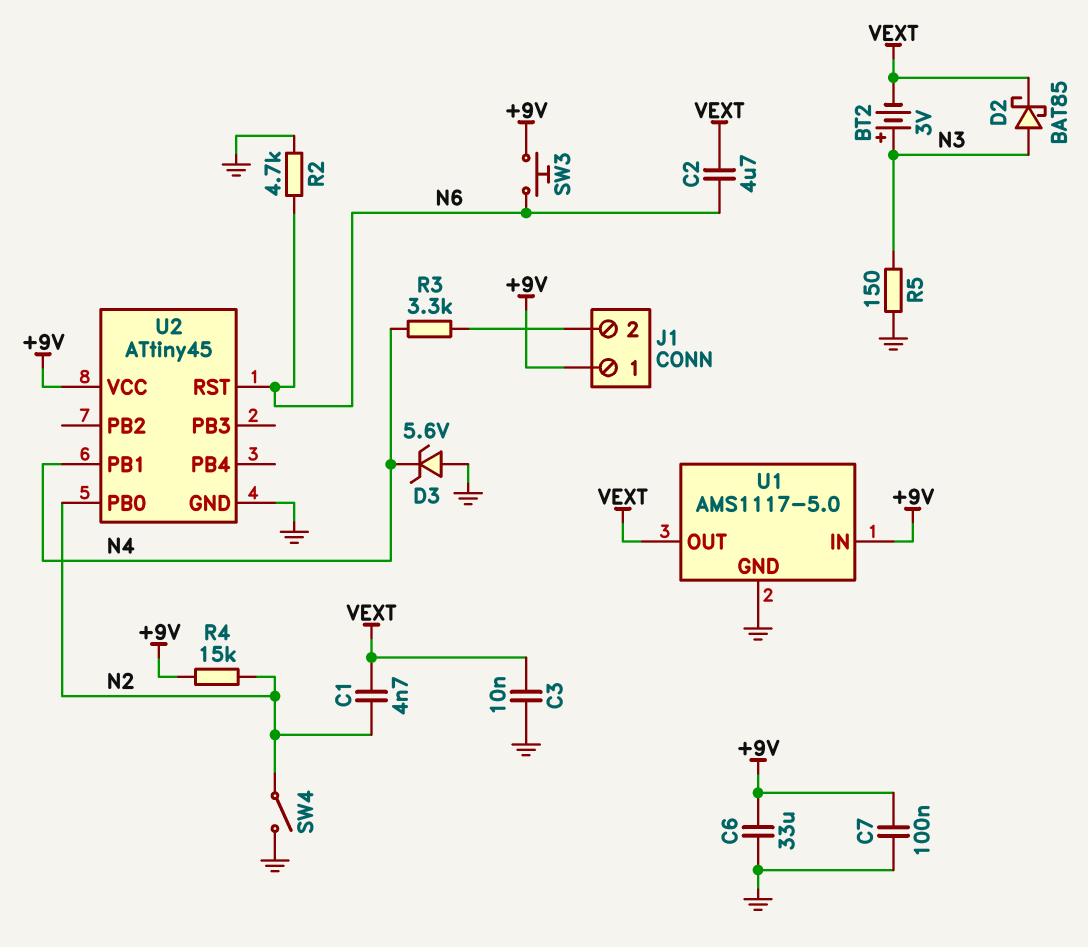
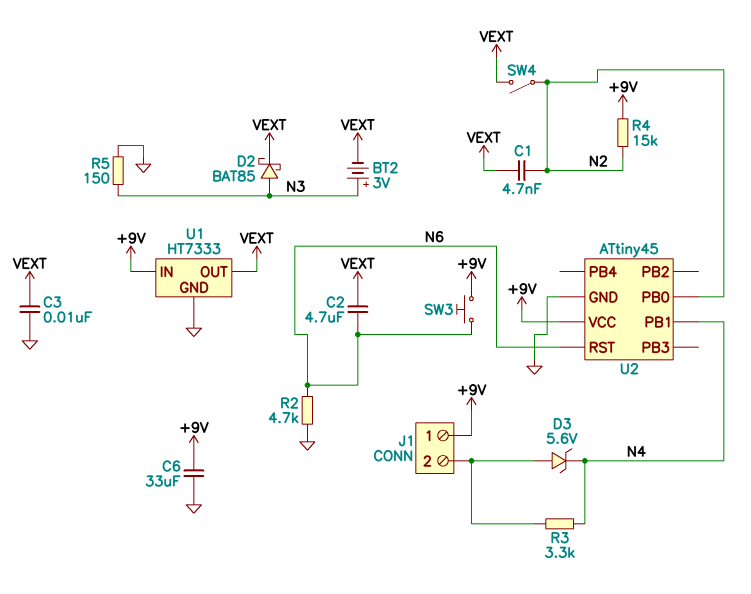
C7: 100nF (+9V, GND) -> none
D3: zener 5.6V (A GND, K N4) -> zener 5.6V (A J1/2, K N4)
SW4: switch (GND, N2) -> switch (N2, VEXT)
U1: AMS1117-5.0 -> HT7333

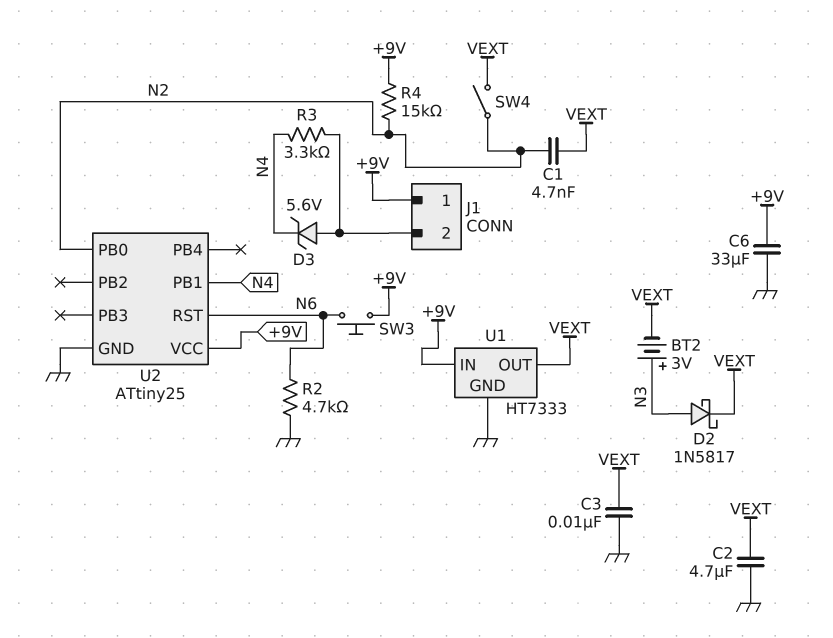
C2: 4.7uF (N6, VEXT) -> 4.7uF (GND, VEXT)
D2: schottky BAT85 (A N3, K VEXT) -> schottky 1N5817 (A N3, K VEXT)
R5: 150 (GND, N3) -> none
U2: ATtiny45 -> ATtiny25

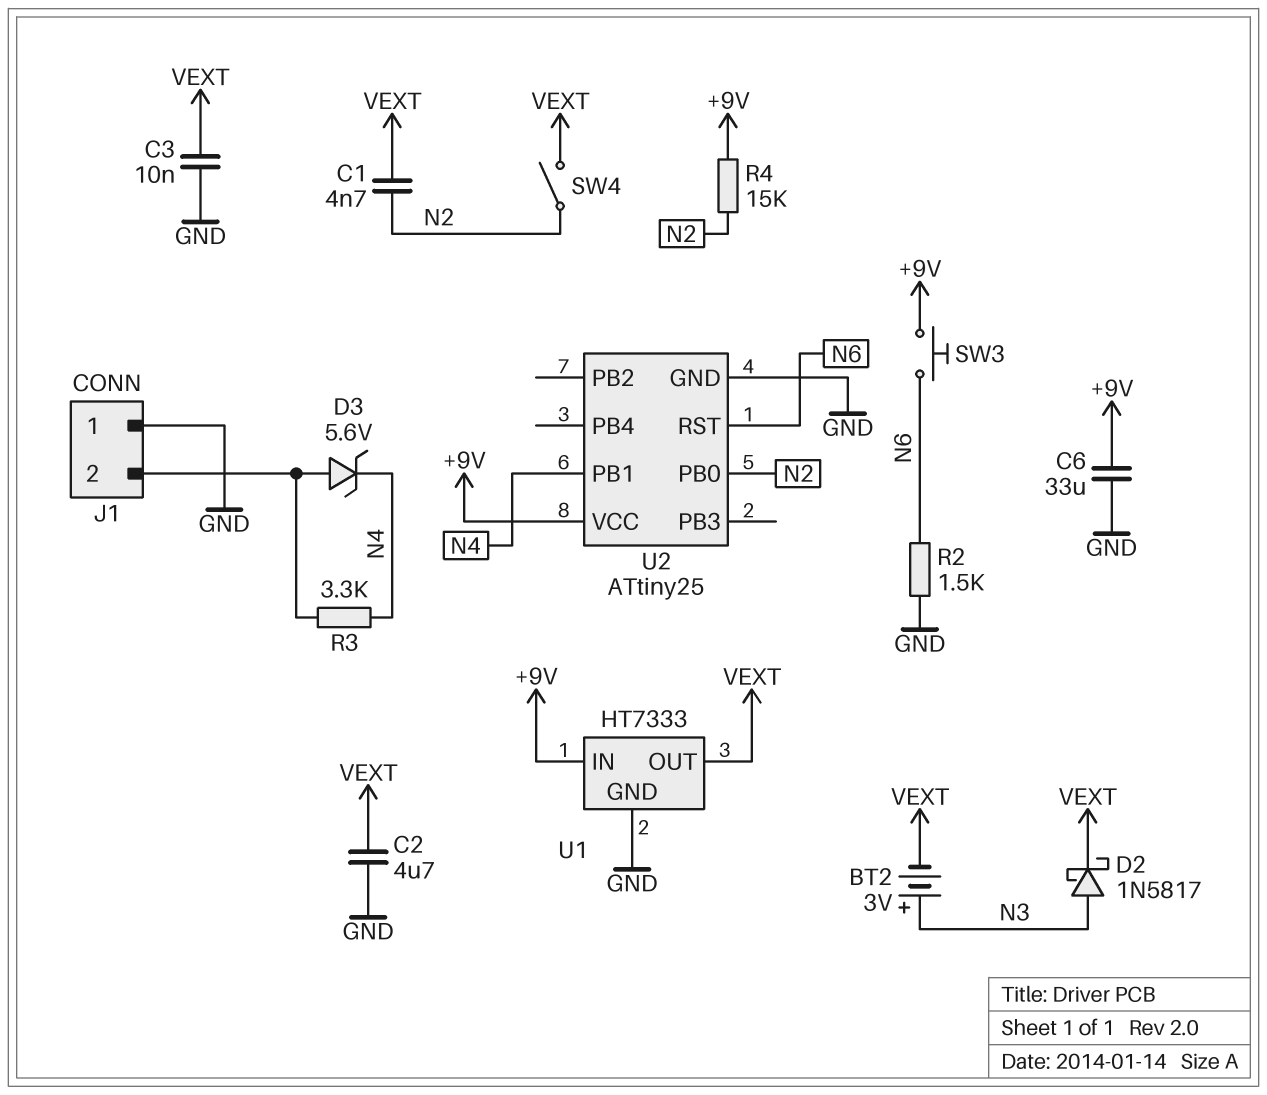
J1 pin 1: +9V -> GND
R2: 4.7k (GND, N6) -> 1.5k (GND, N6)

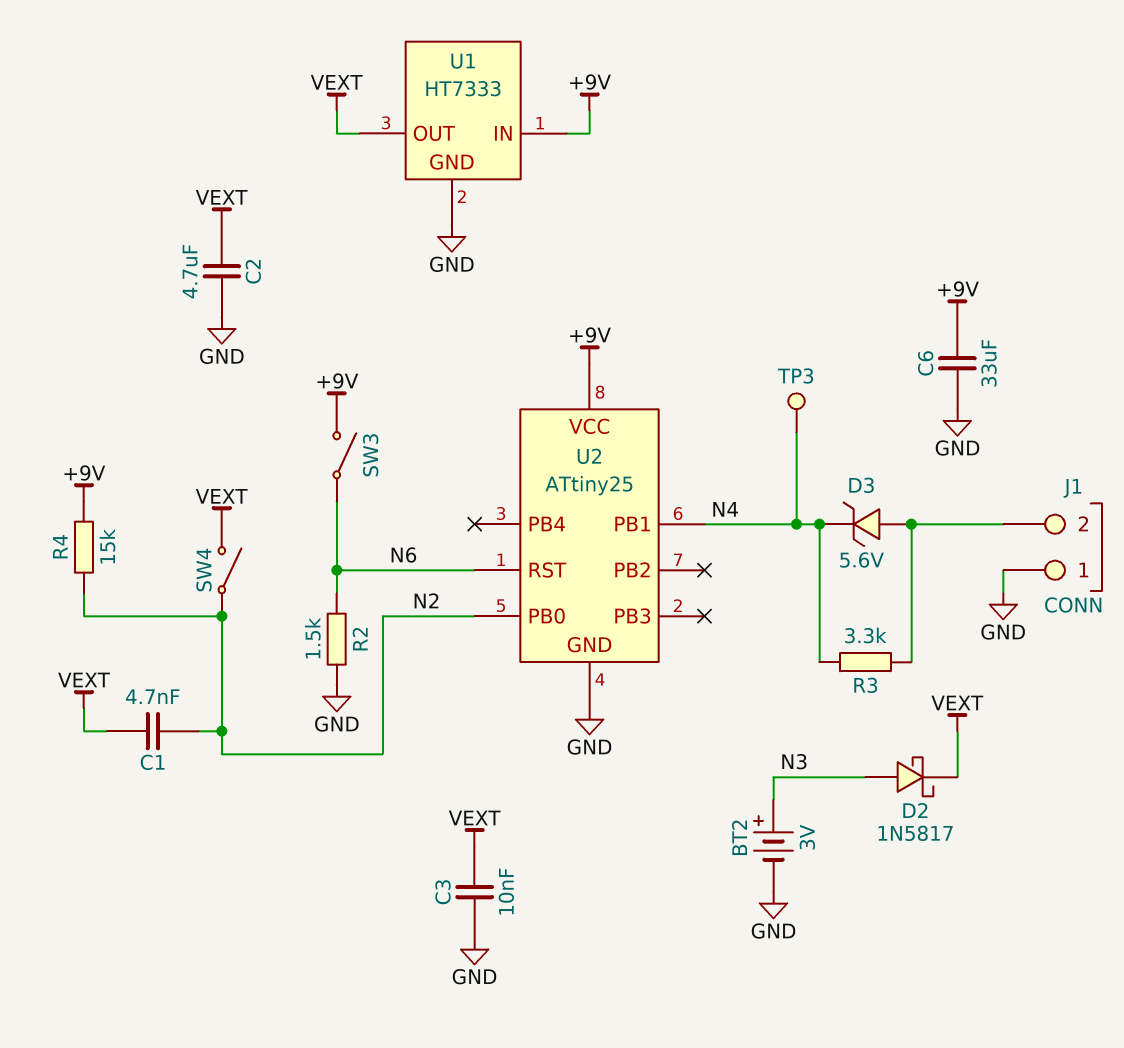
BT2: 3V (plus N3, minus VEXT) -> 3V (plus N3, minus GND)
SW3: button (+9V, N6) -> switch (+9V, N6)
TP3: none -> test point (N4)

